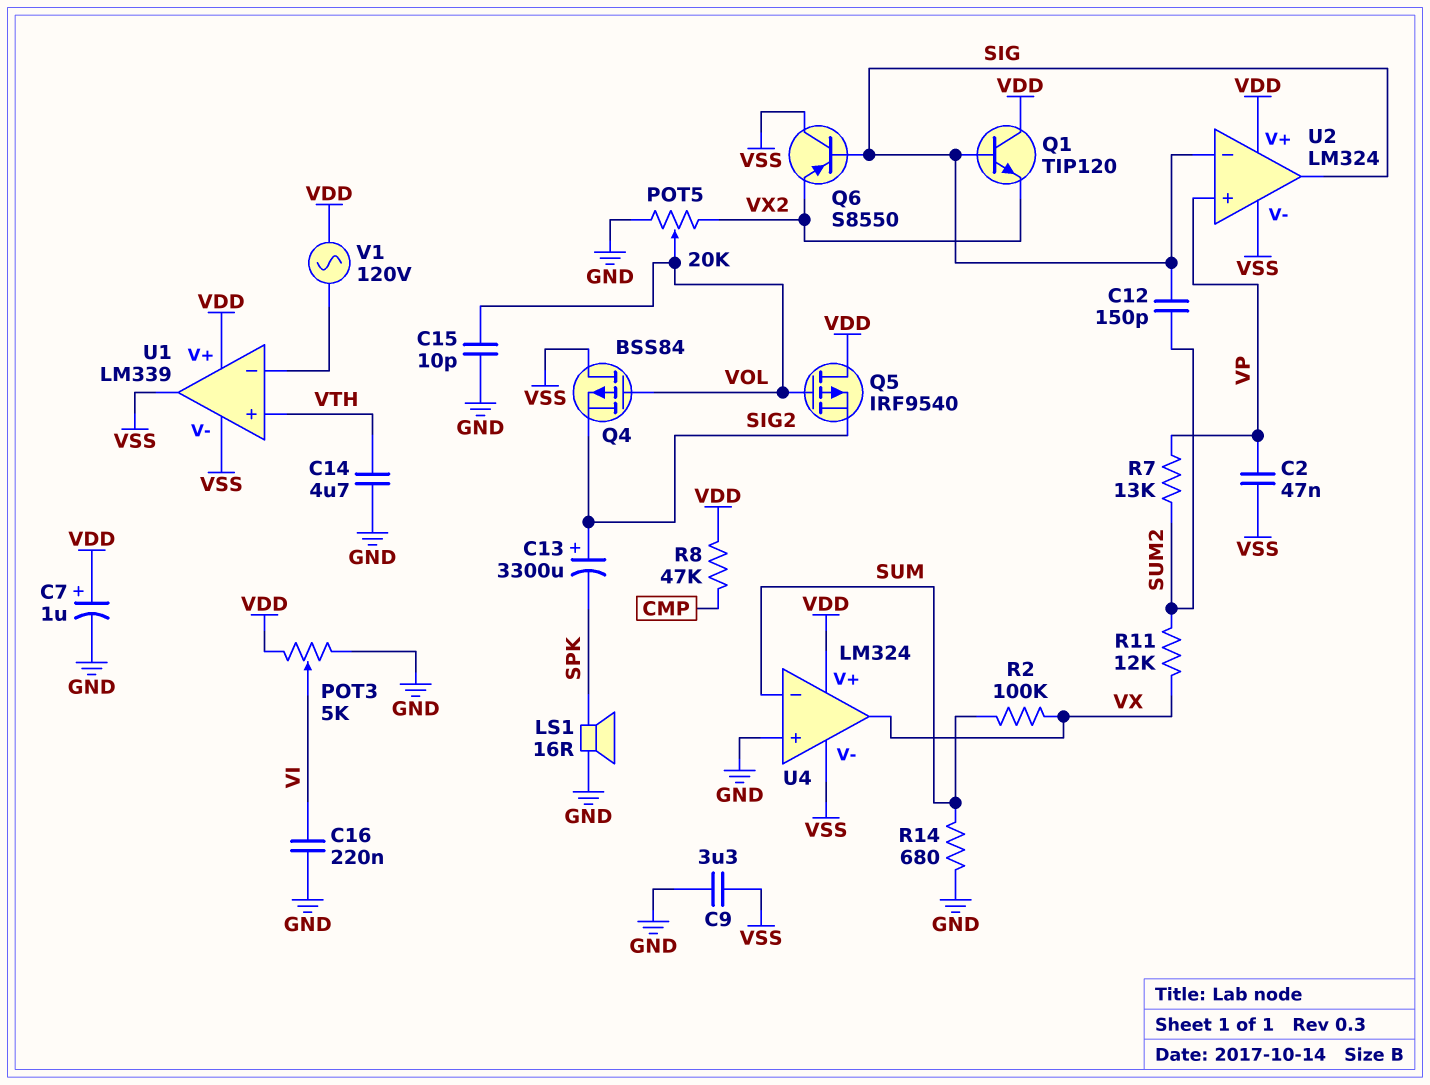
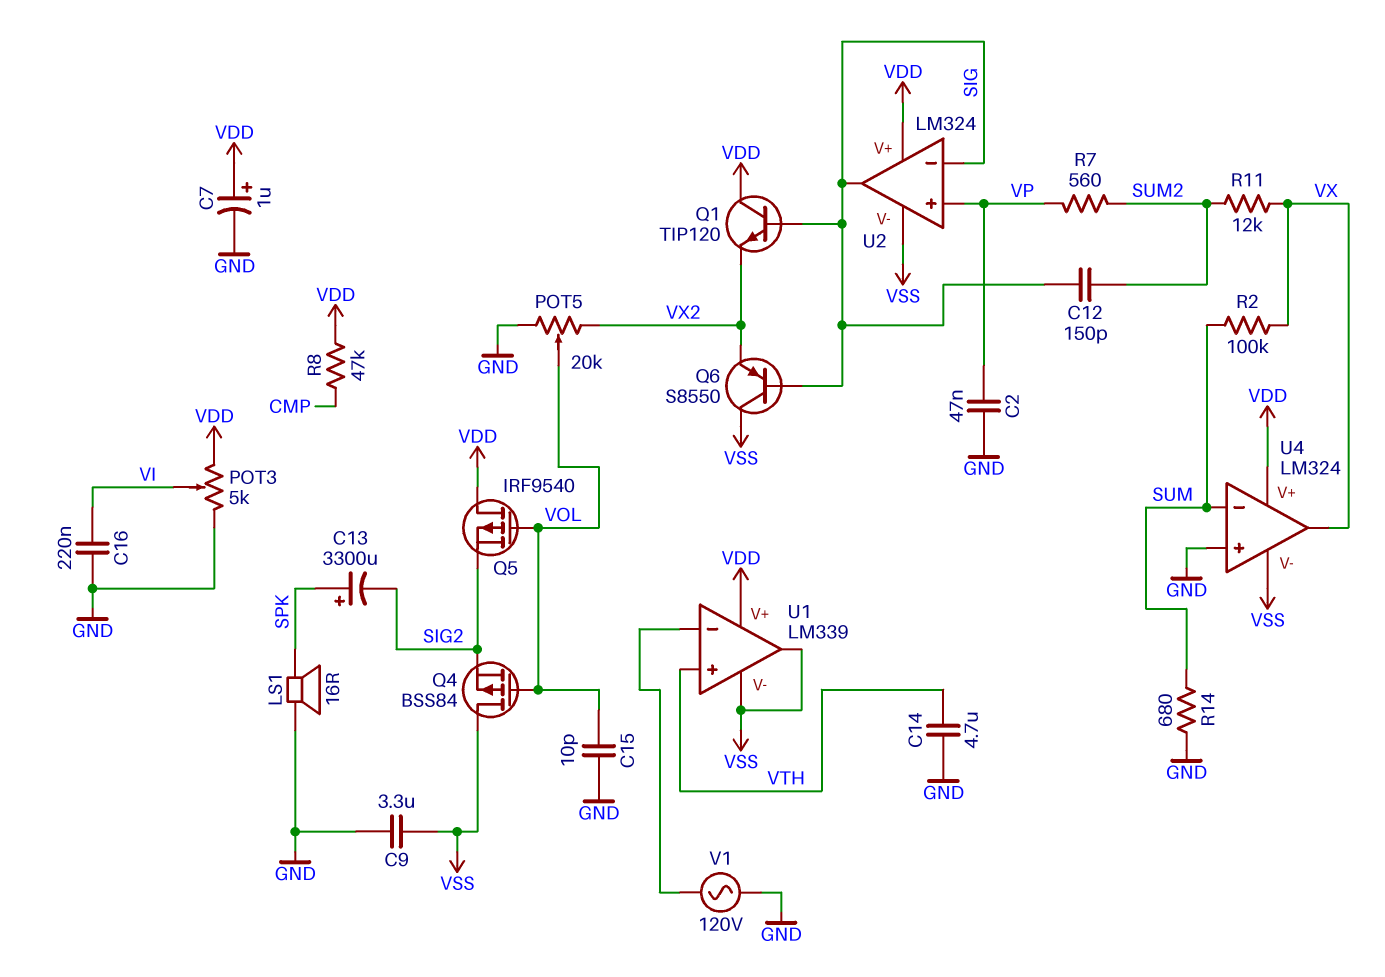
C2: 47nF (VP, VSS) -> 47nF (GND, VP)
C13: 3300uF (plus SIG2, minus SPK) -> 3300uF (plus SPK, minus SIG2)
R7: 13k (SUM2, VP) -> 560 (SUM2, VP)
V1: AC 120V (U1/in-, VDD) -> AC 120V (GND, U1/in-)

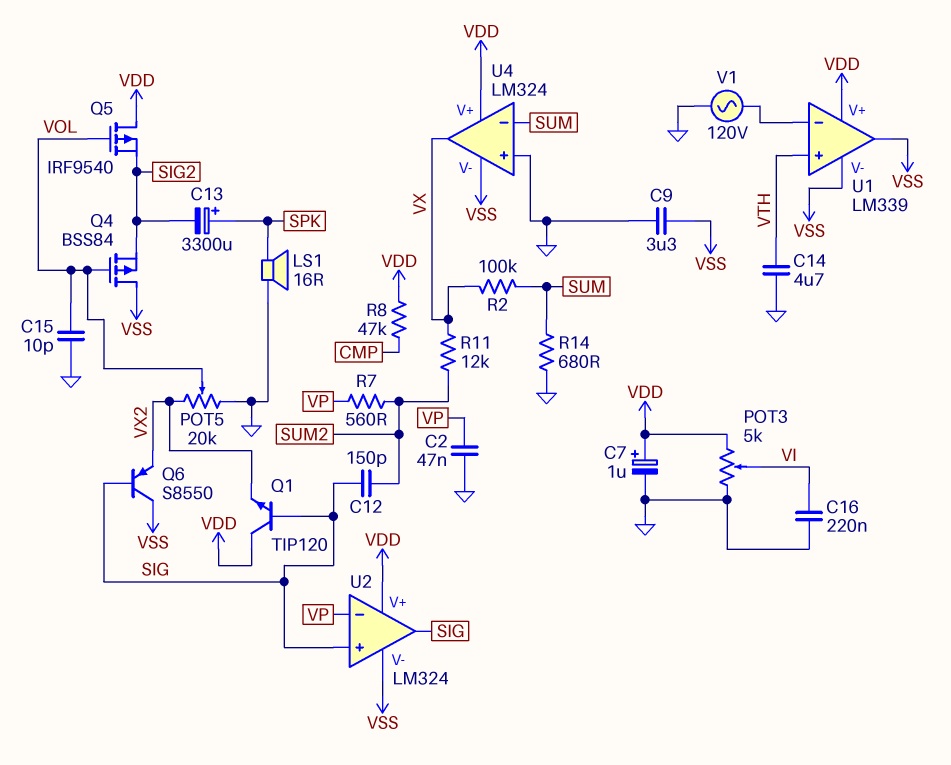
U2 pin in+: VP -> SIG
U2 pin in-: SIG -> VP

